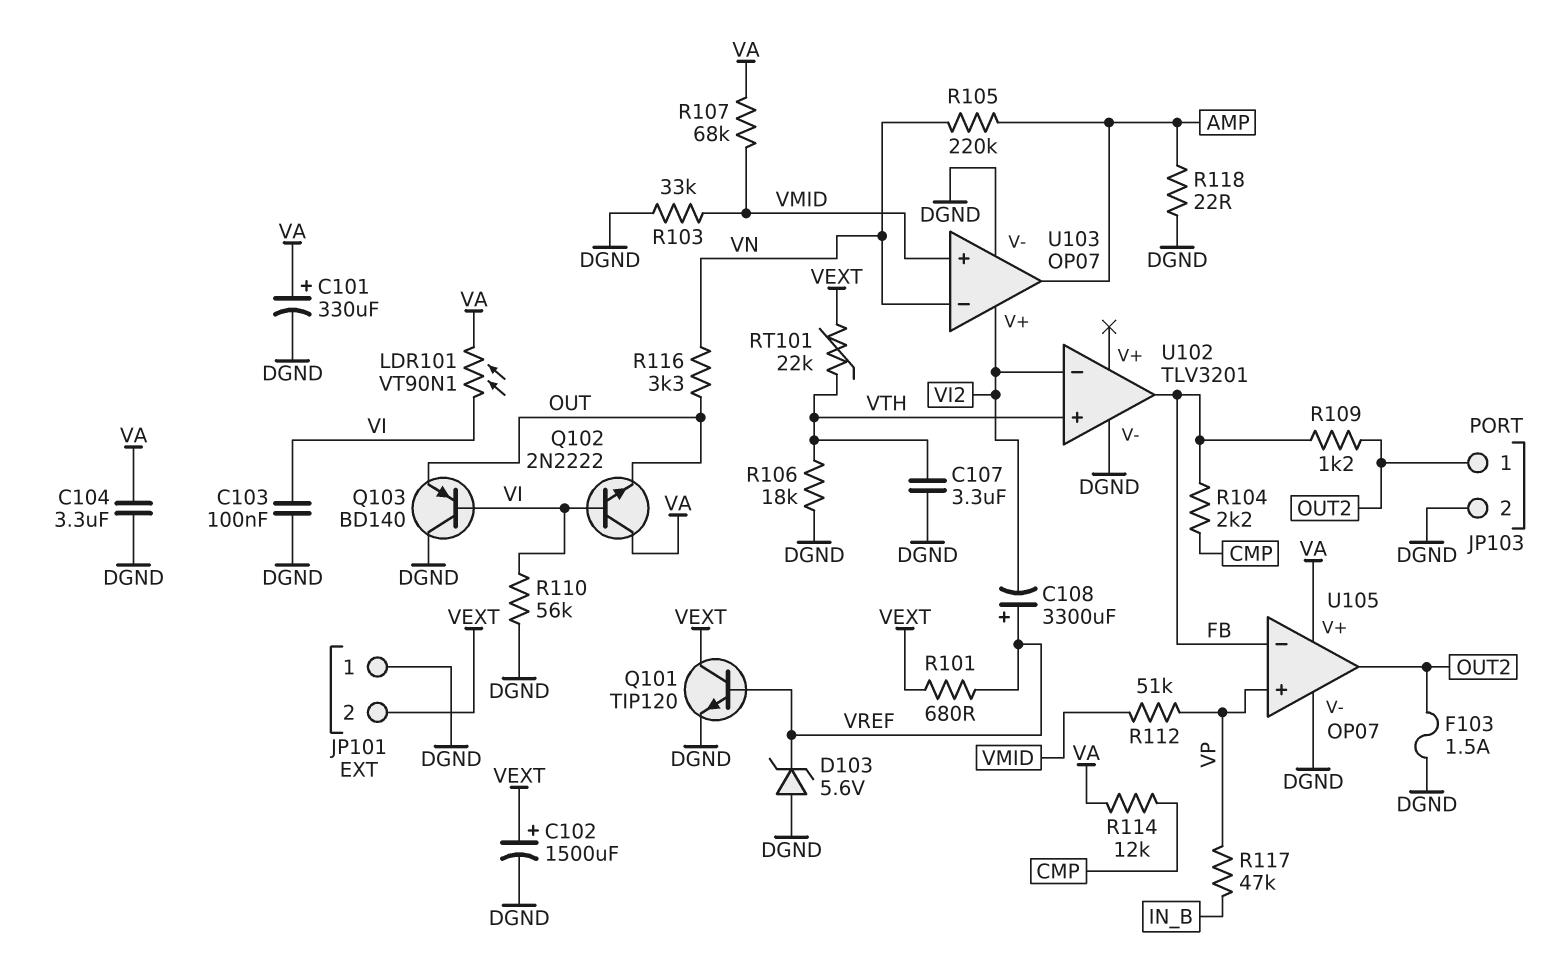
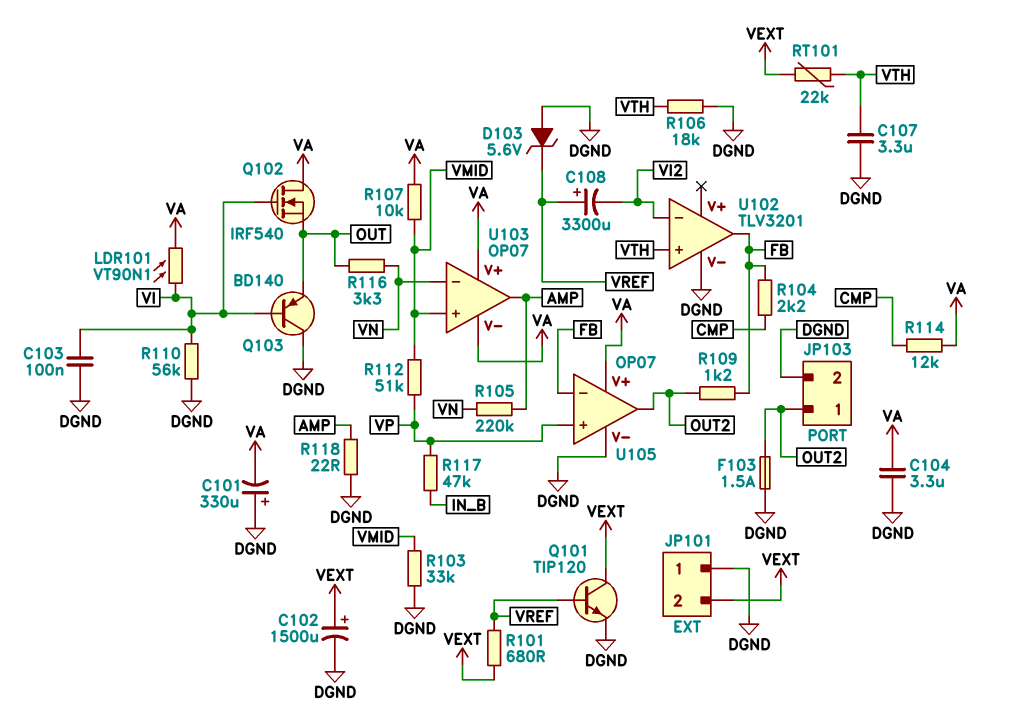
C101: 330uF (plus VA, minus DGND) -> 330uF (plus DGND, minus VA)
Q102: NPN 2N2222 (B VI, C VA, E OUT) -> NMOS IRF540 (G VI, D VA, S OUT)
R107: 68k (VA, VMID) -> 10k (VA, VMID)
U103 pin V+: VI2 -> VA
U103 pin V-: DGND -> VA

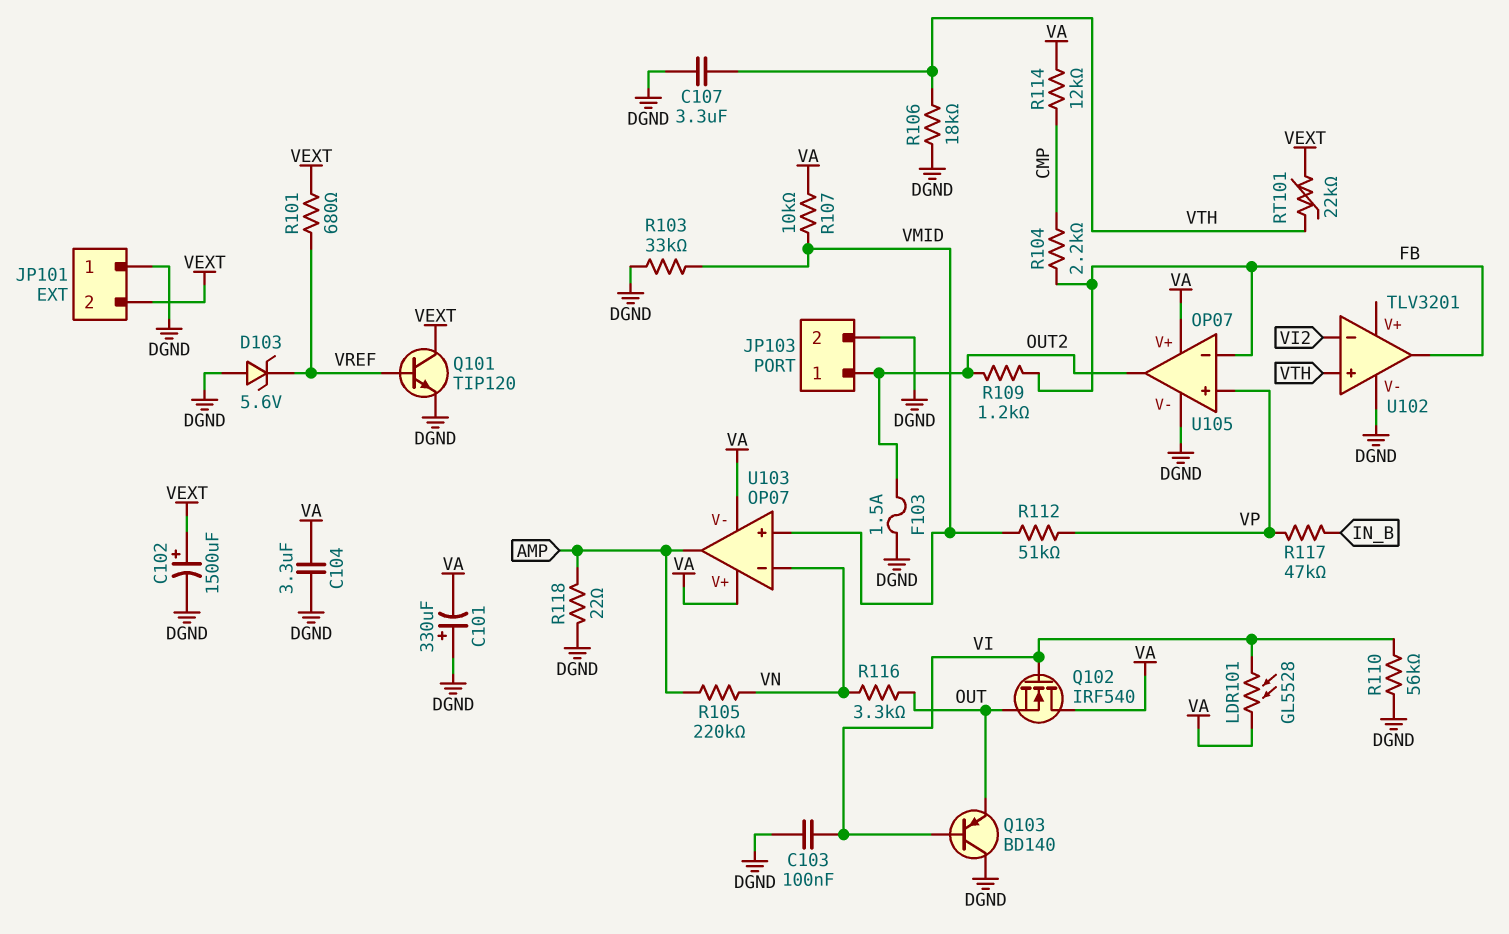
C108: 3300uF (plus VREF, minus VI2) -> none
LDR101: VT90N1 (VA, VI) -> GL5528 (VA, VI)

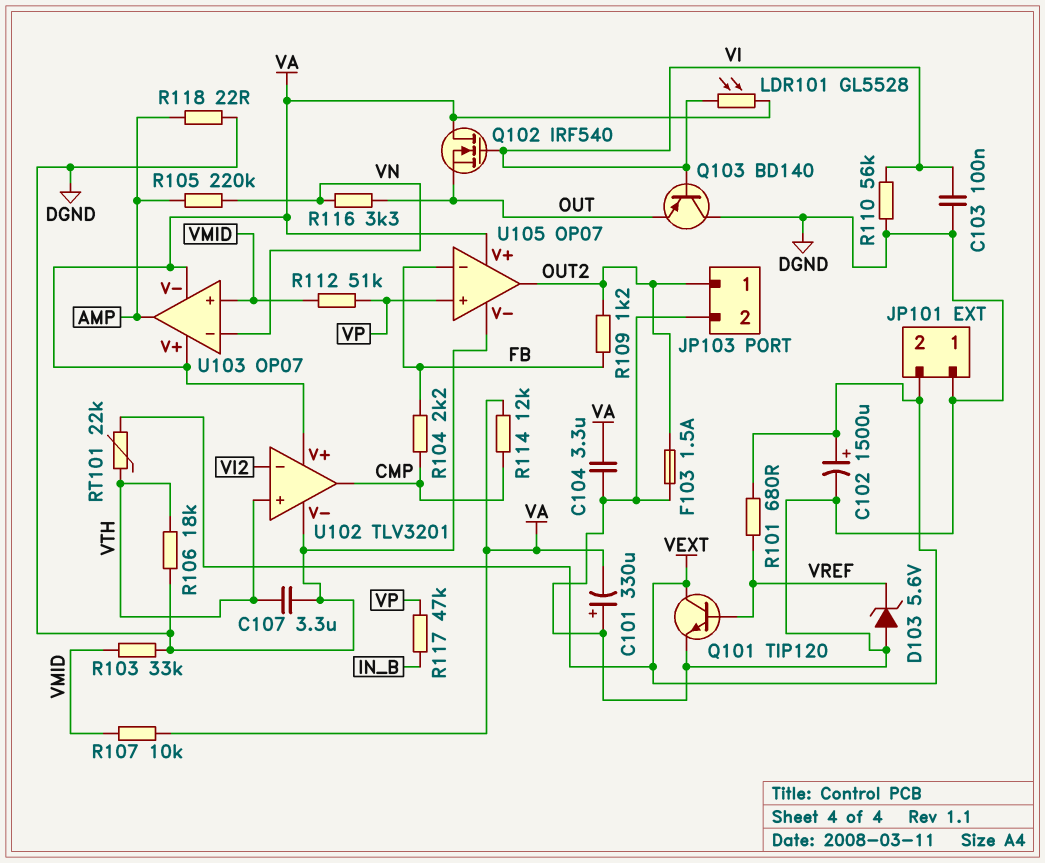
U102 pin V+: none -> VA
U102 pin out: FB -> CMP

